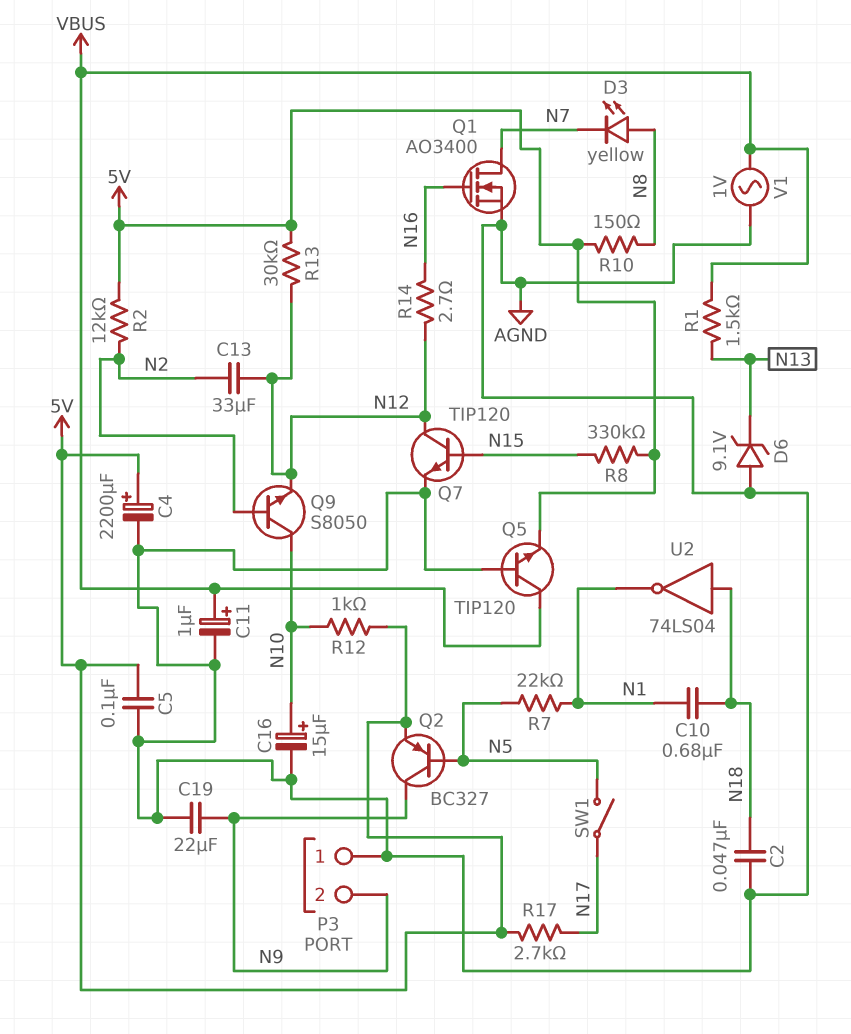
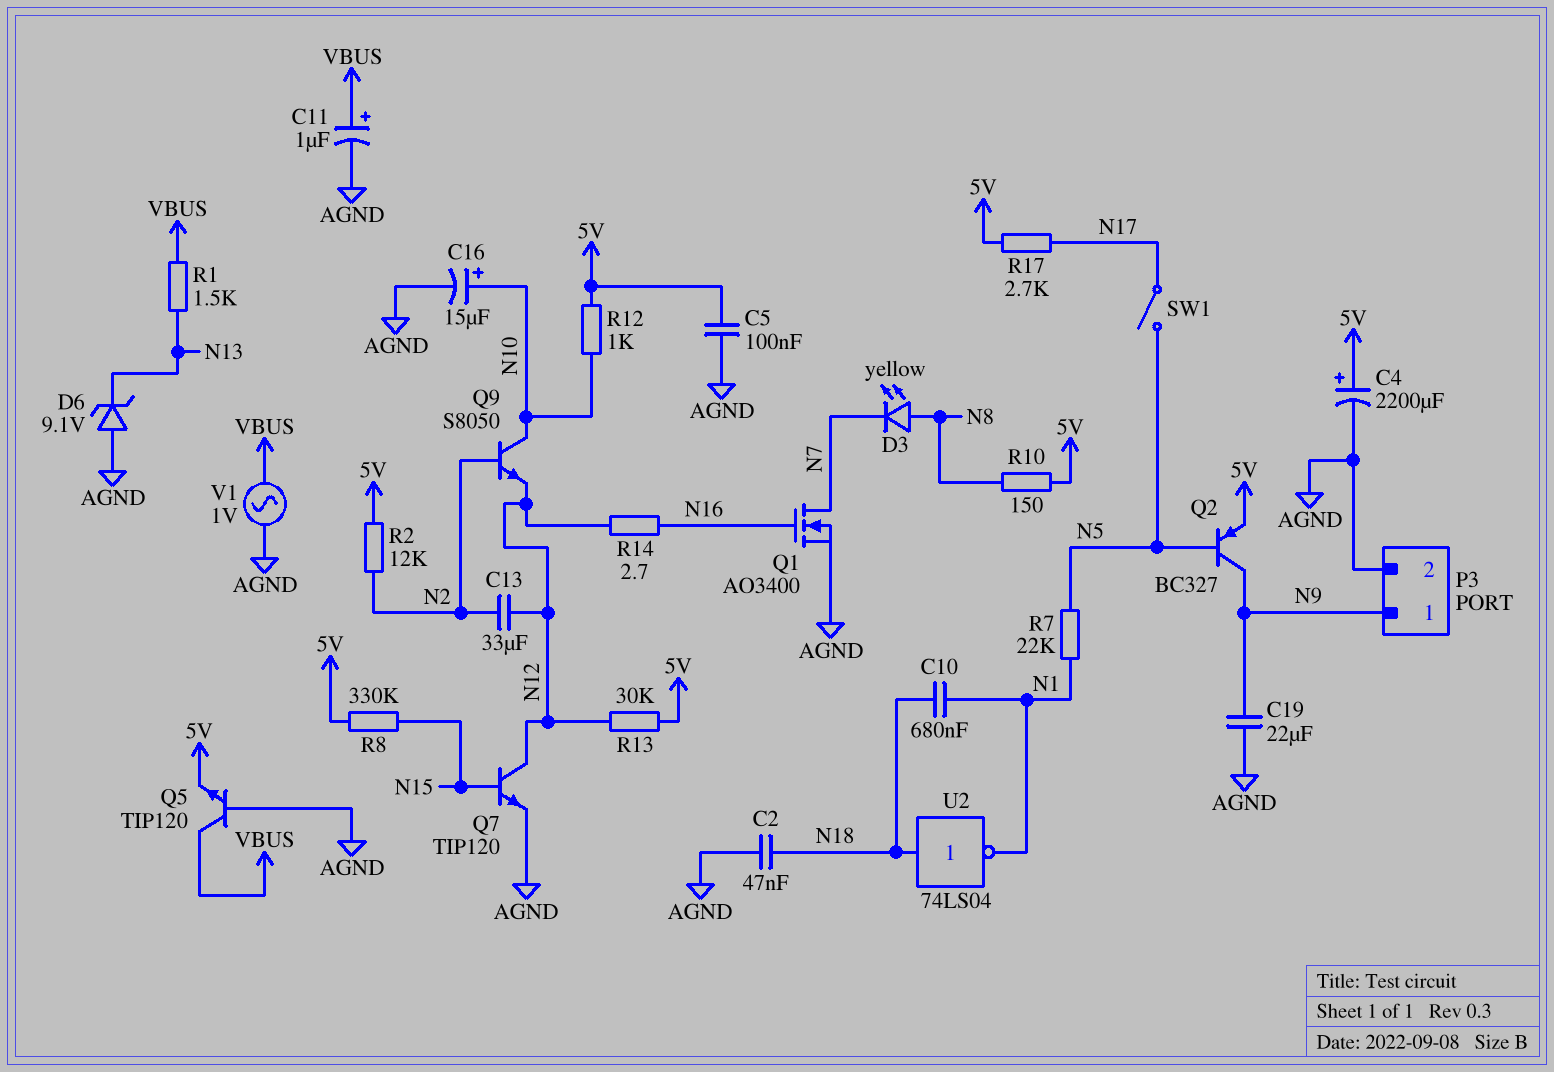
P3 pin 1: AGND -> N9
P3 pin 2: N9 -> AGND

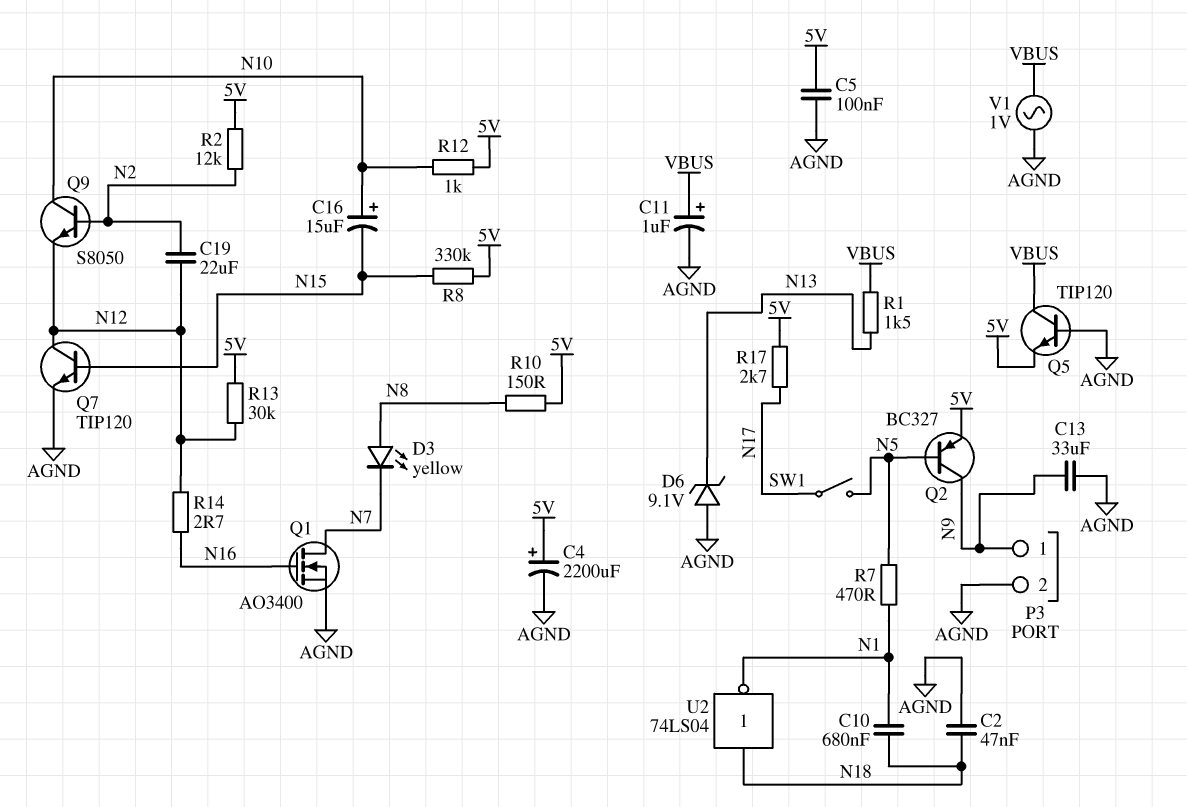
C13: 33uF (N2, N12) -> 33uF (AGND, N9)
C16: 15uF (plus N10, minus AGND) -> 15uF (plus N10, minus N15)
C19: 22uF (AGND, N9) -> 22uF (N2, N12)
R7: 22k (N1, N5) -> 470 (N1, N5)

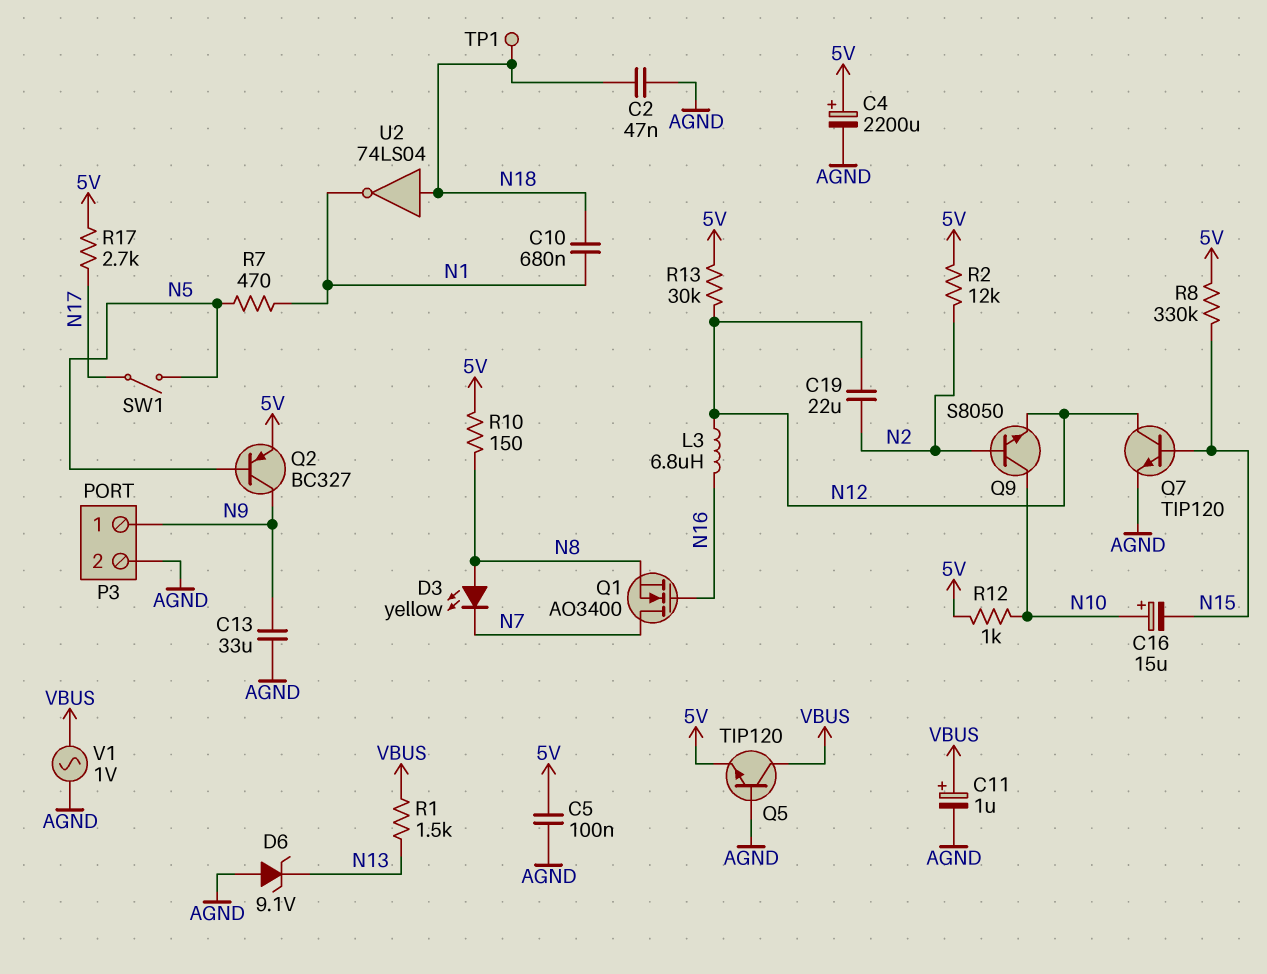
L3: none -> 6.8uH (N12, N16)
Q1: NMOS AO3400 (G N16, D N7, S AGND) -> NMOS AO3400 (G N16, D N7, S N8)
R14: 2.7 (N12, N16) -> none
TP1: none -> test point (N18)

